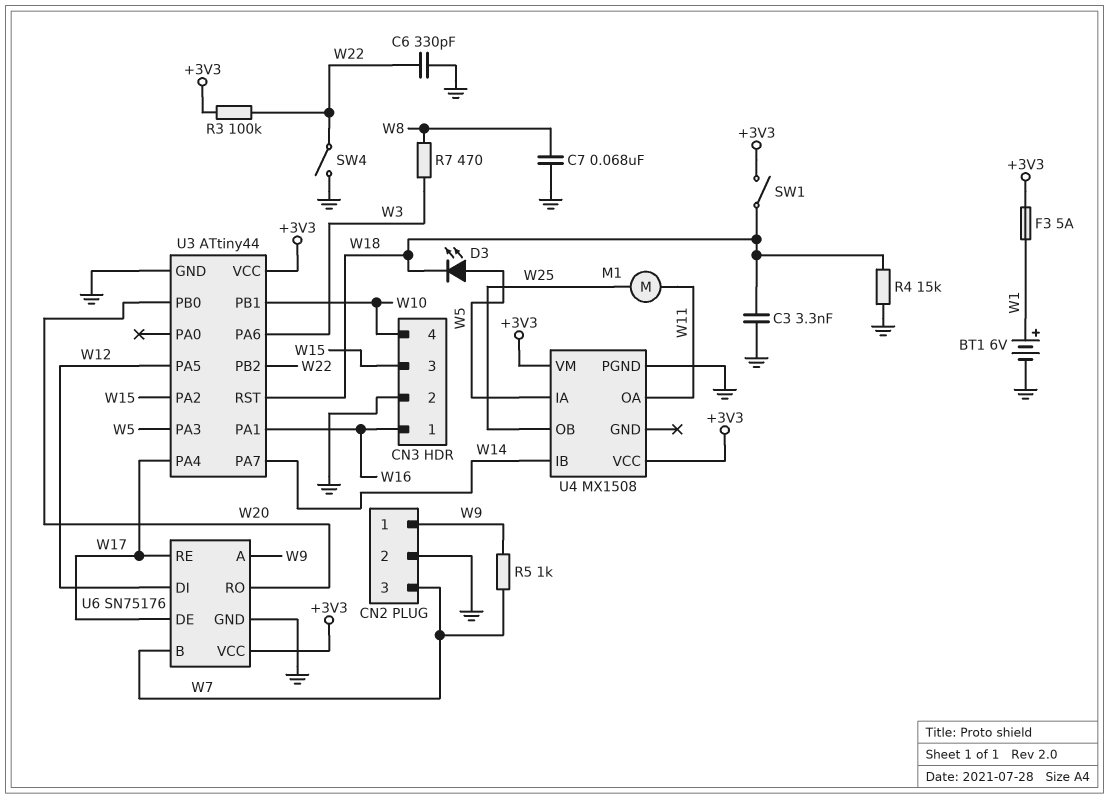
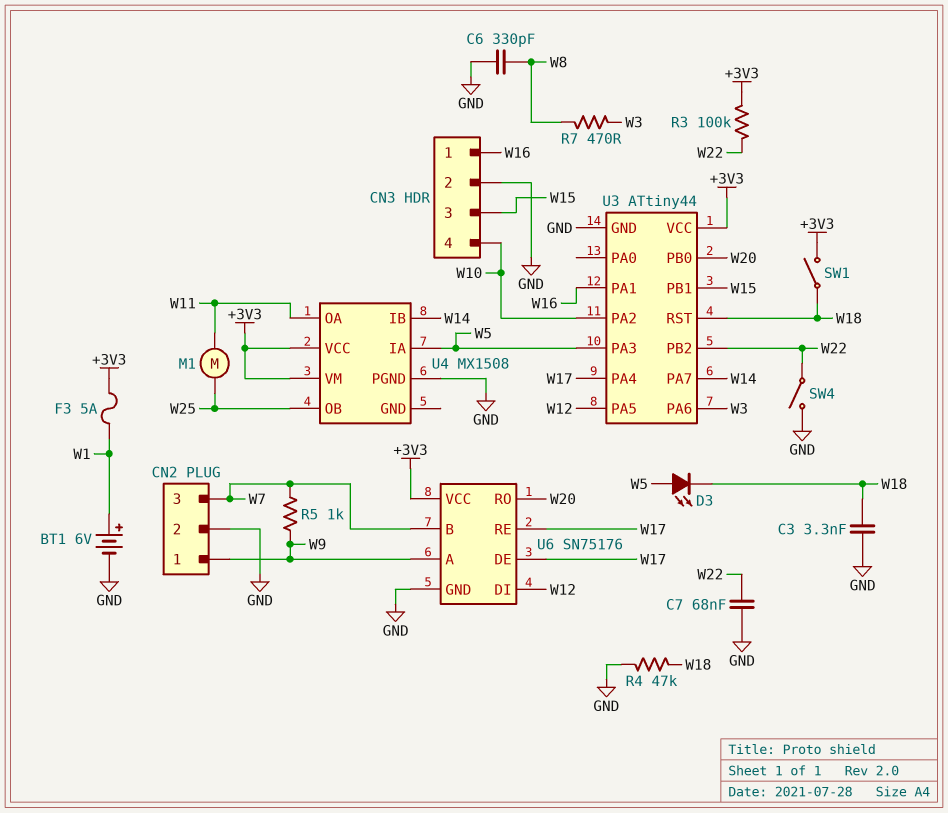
C6: 330pF (GND, W22) -> 330pF (GND, W8)
C7: 68nF (GND, W8) -> 68nF (GND, W22)
R4: 15k (GND, W18) -> 47k (GND, W18)
U3 pin PA2: W15 -> W10
U3 pin PB1: W10 -> W15

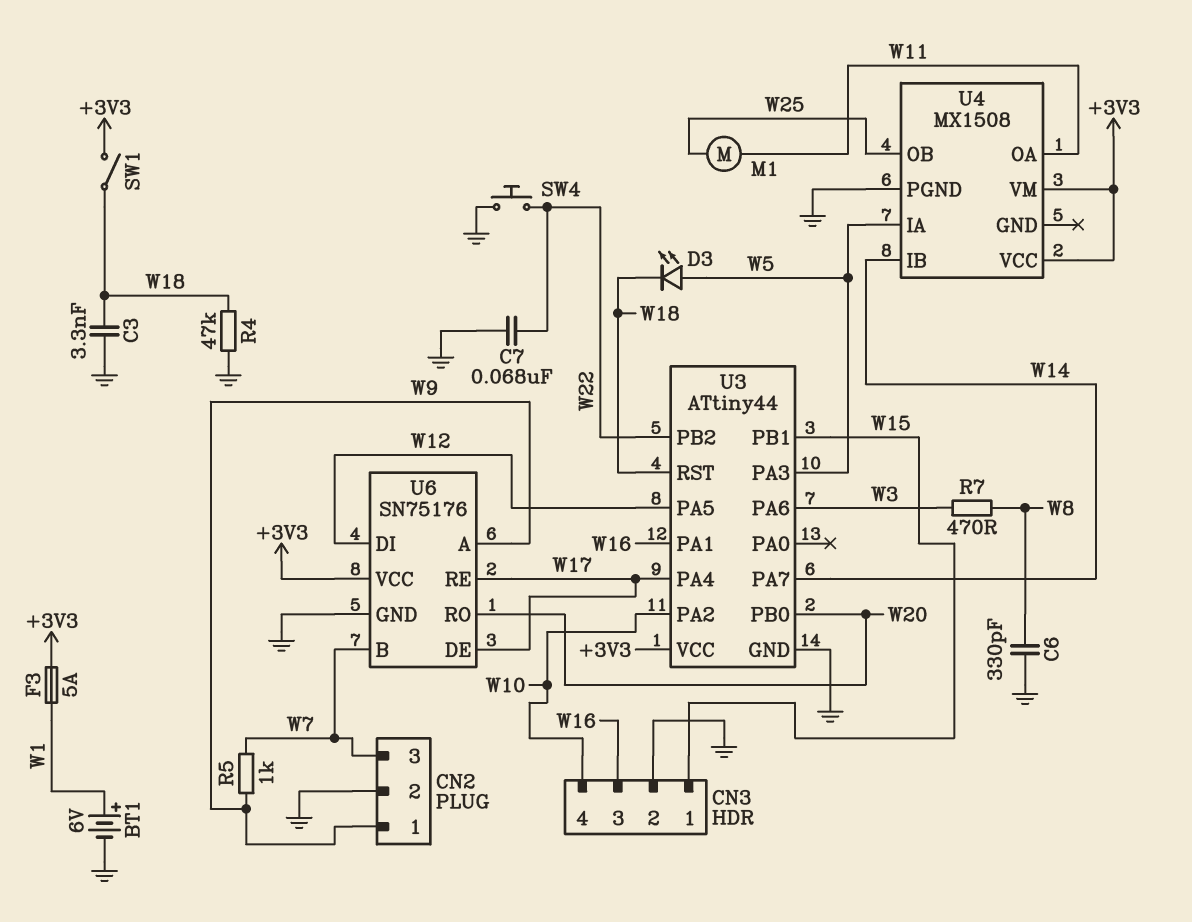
CN3 pin 1: W16 -> W15
CN3 pin 3: W15 -> W16
R3: 100k (+3V3, W22) -> none
SW4: switch (GND, W22) -> button (GND, W22)

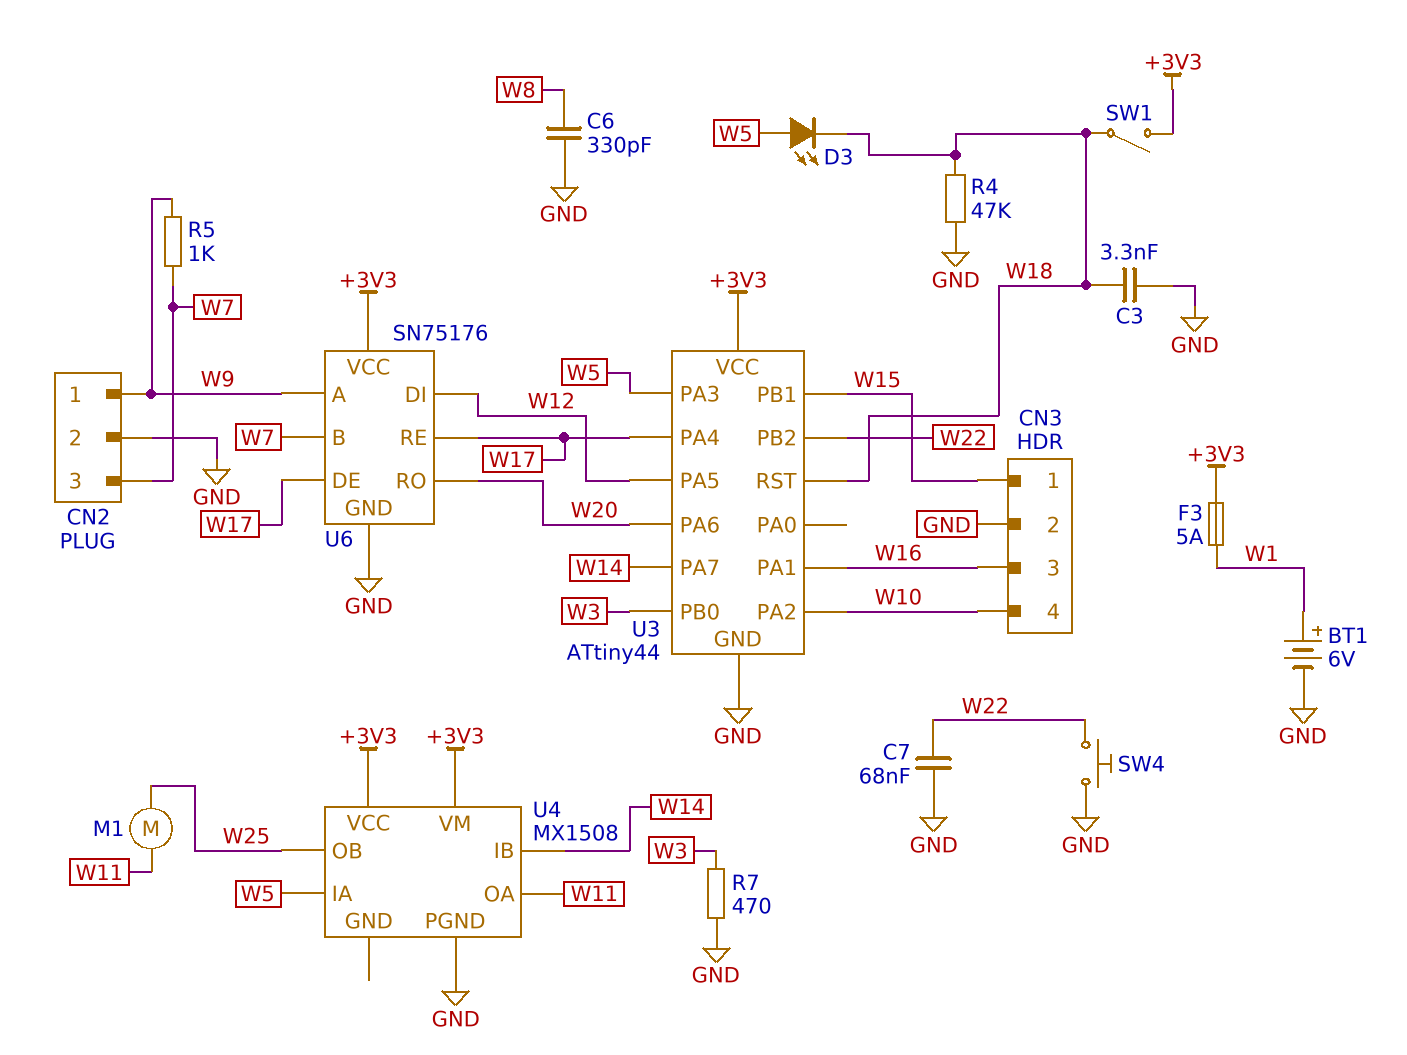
R7: 470 (W3, W8) -> 470 (GND, W3)
U3 pin PA6: W3 -> W20
U3 pin PB0: W20 -> W3

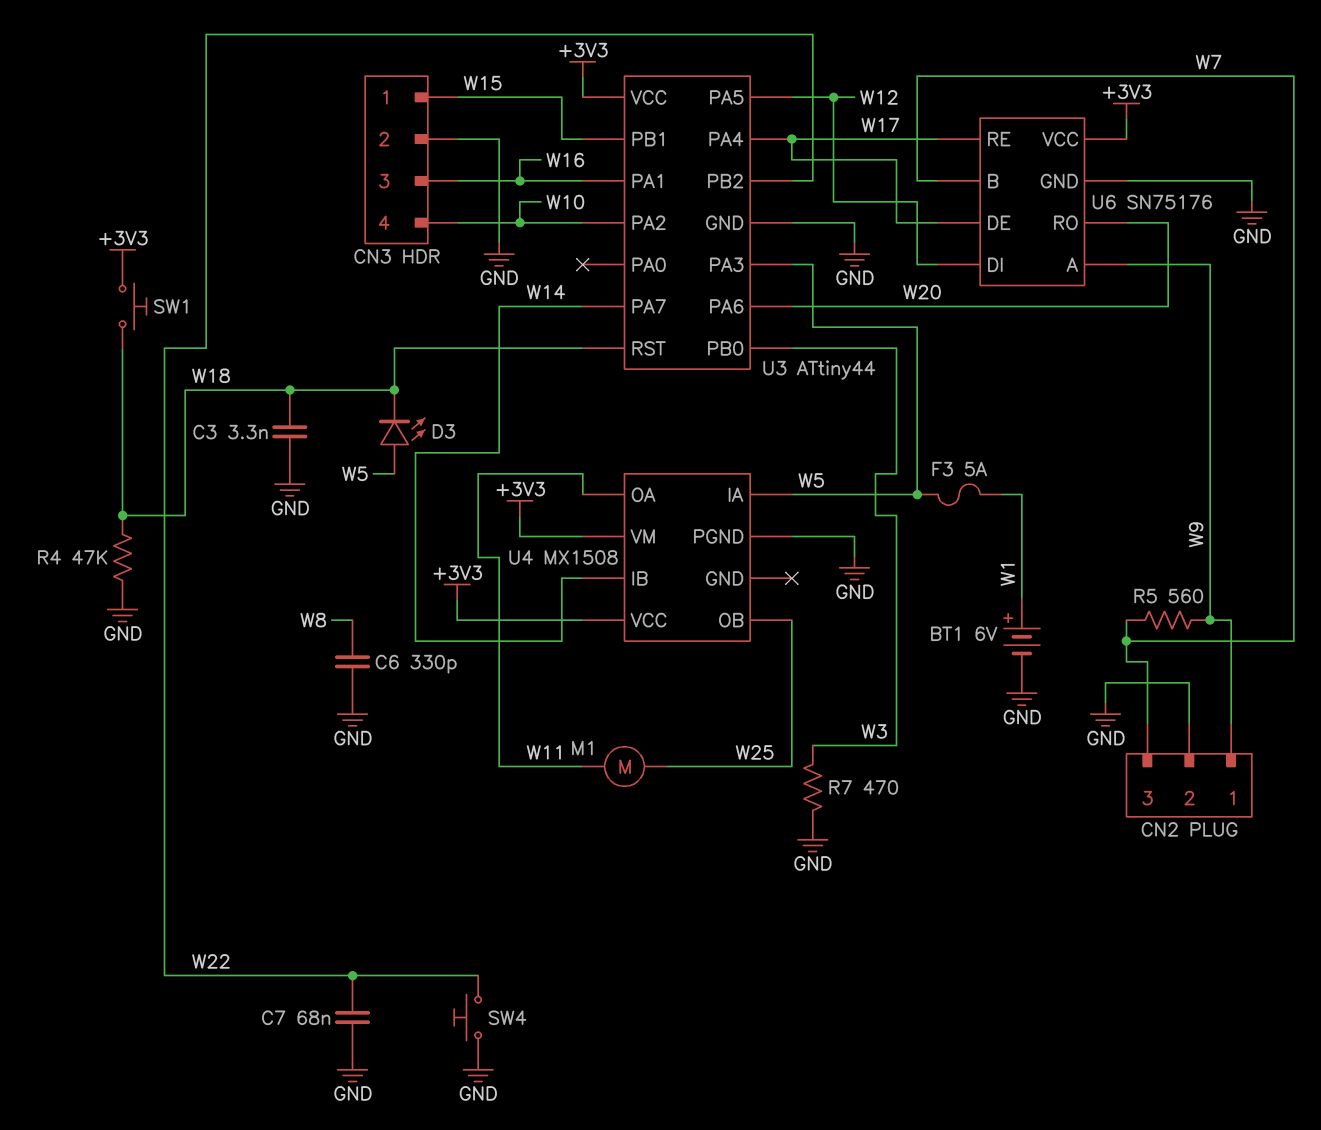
F3: 5A (+3V3, W1) -> 5A (W1, W5)
R5: 1k (W7, W9) -> 560 (W7, W9)
SW1: switch (+3V3, W18) -> button (+3V3, W18)

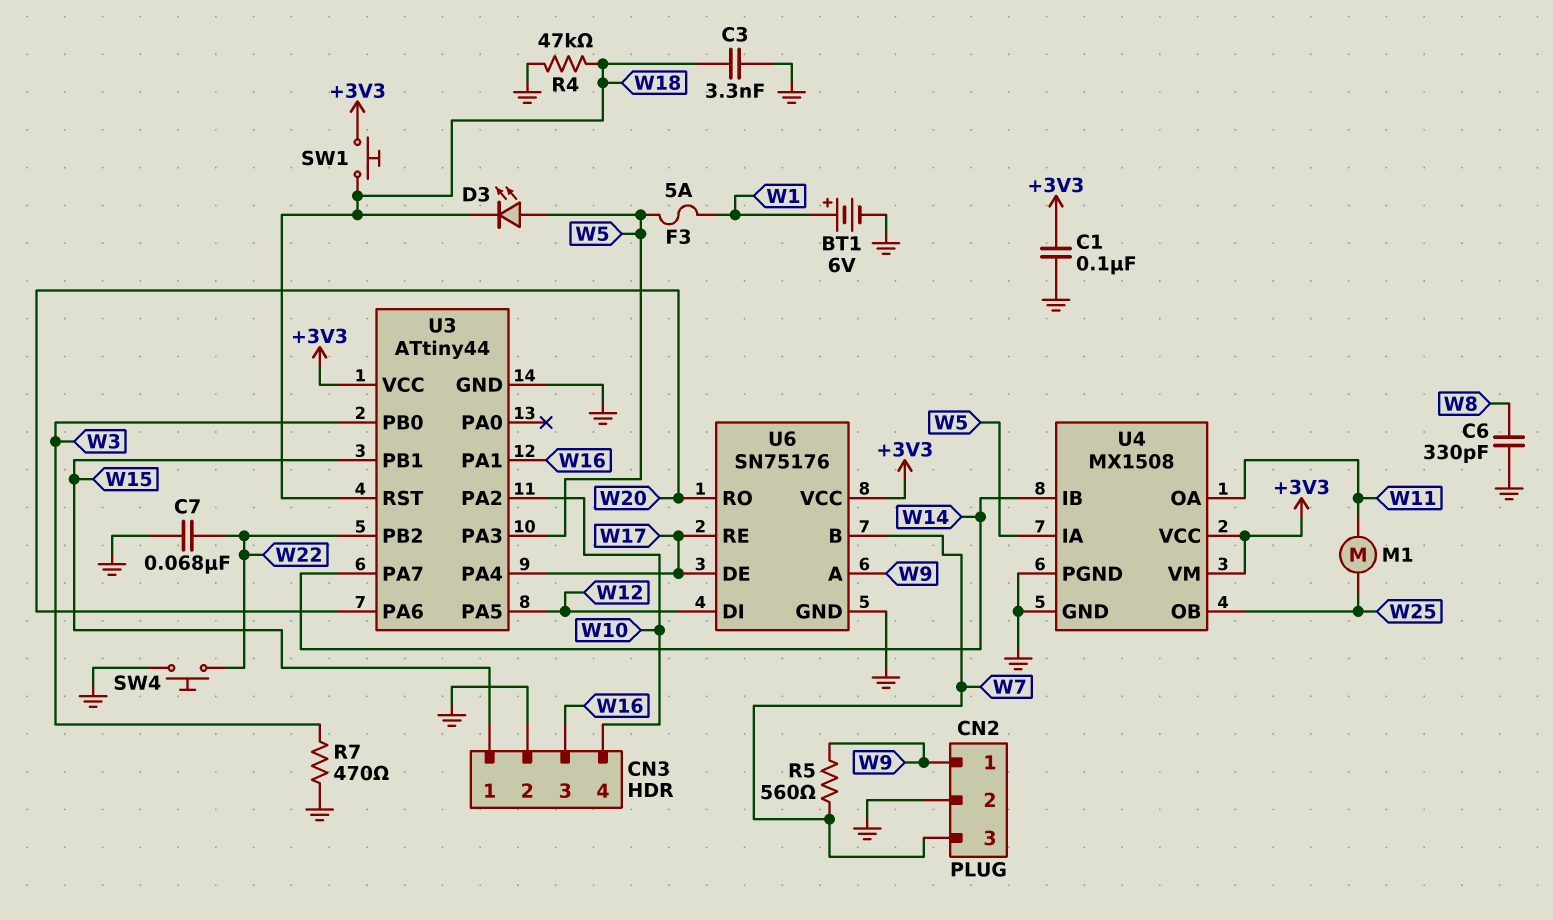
C1: none -> 100nF (+3V3, GND)
U4 pin GND: none -> GND

